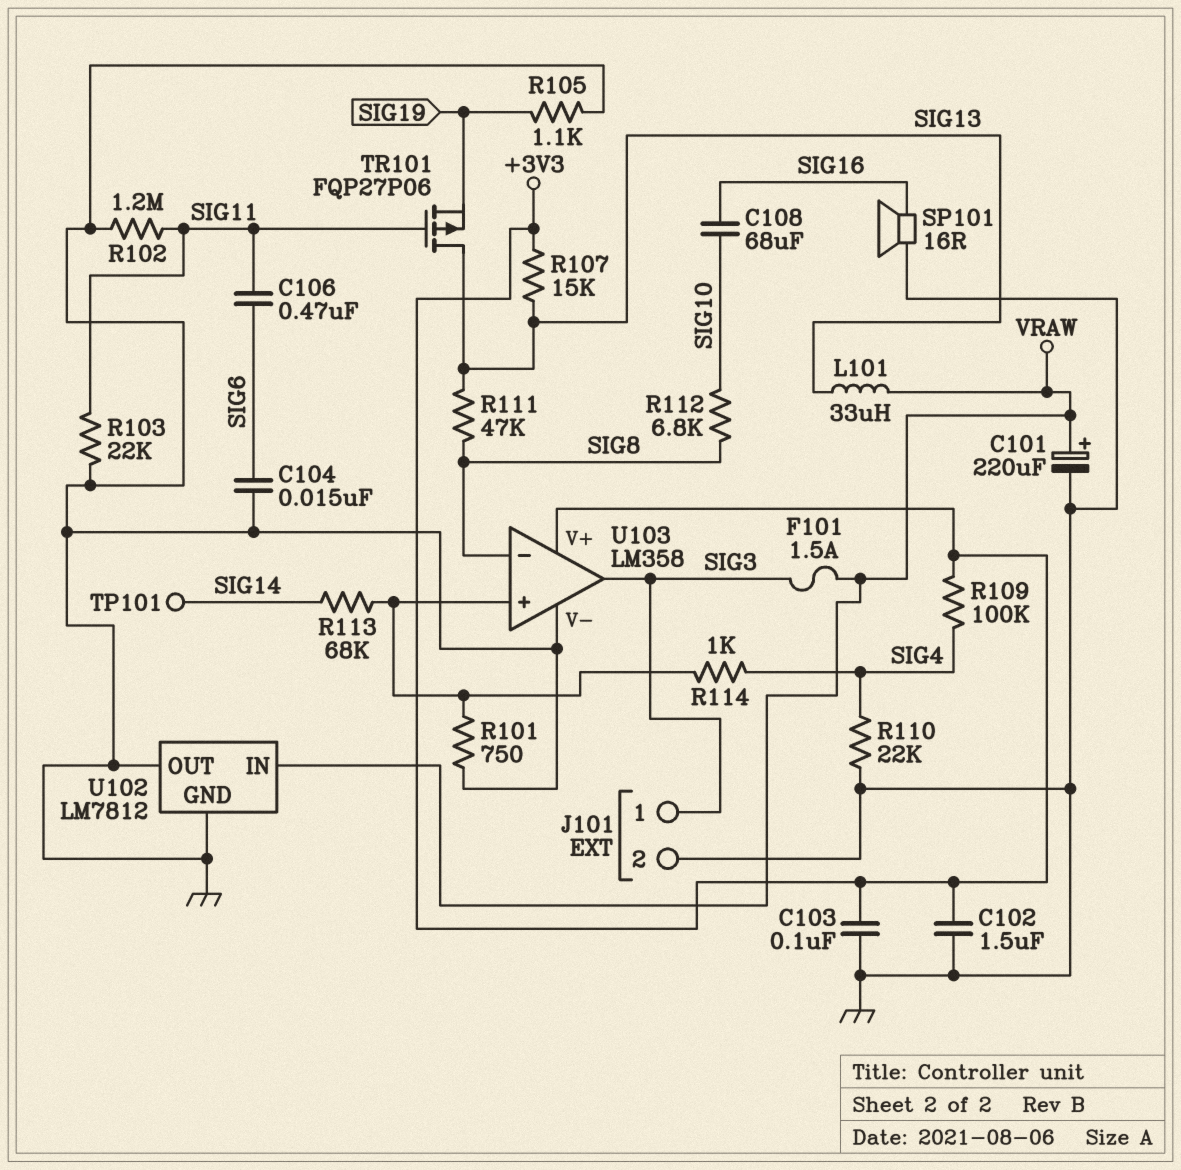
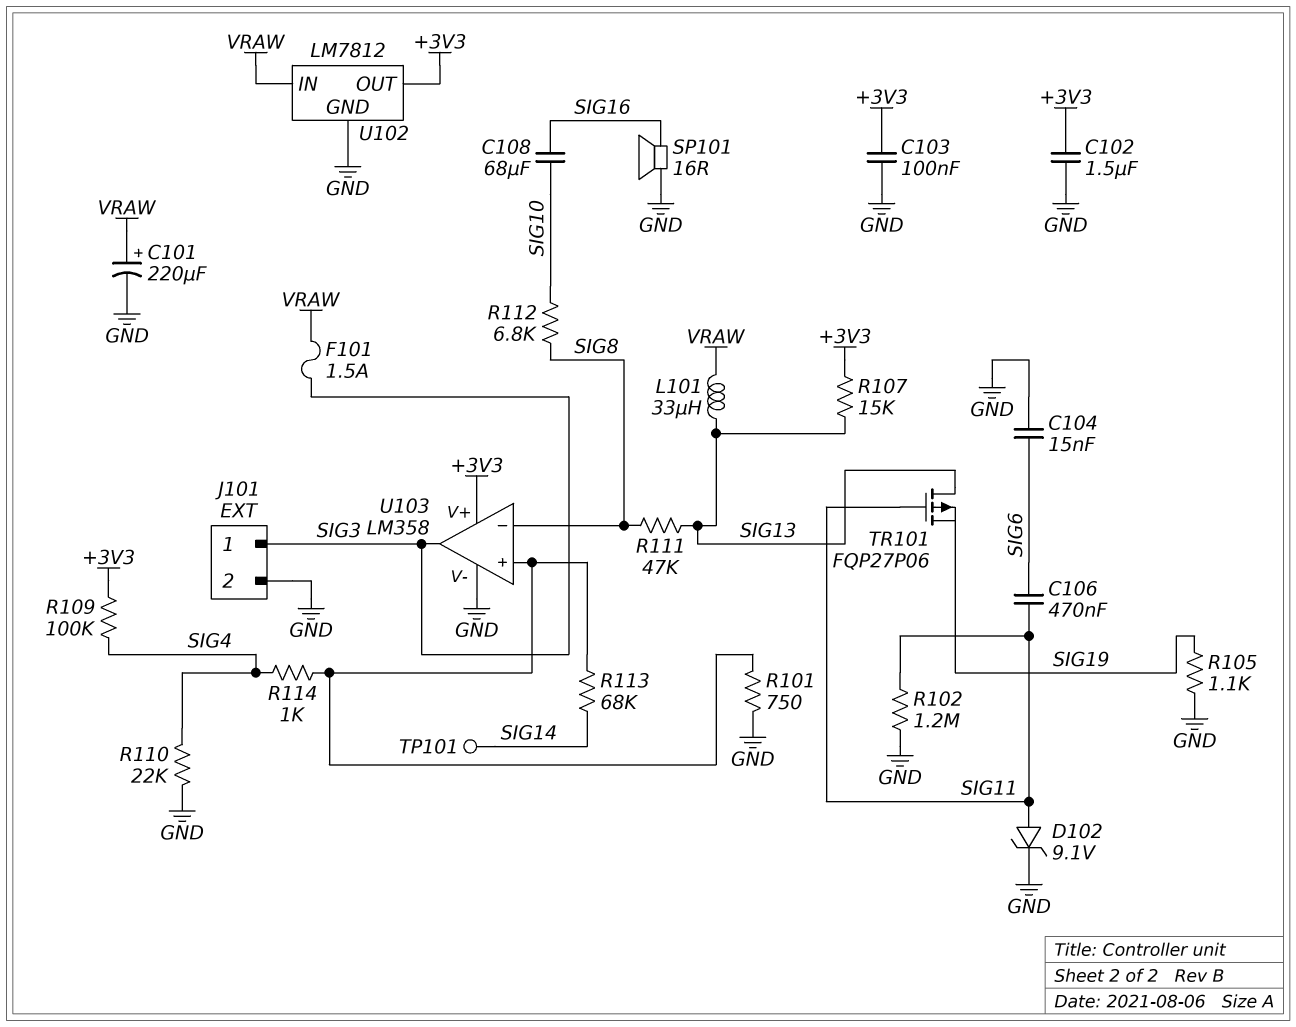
D102: none -> zener 9.1V (A SIG11, K GND)
R103: 22k (GND, SIG11) -> none
U102 pin OUT: GND -> +3V3

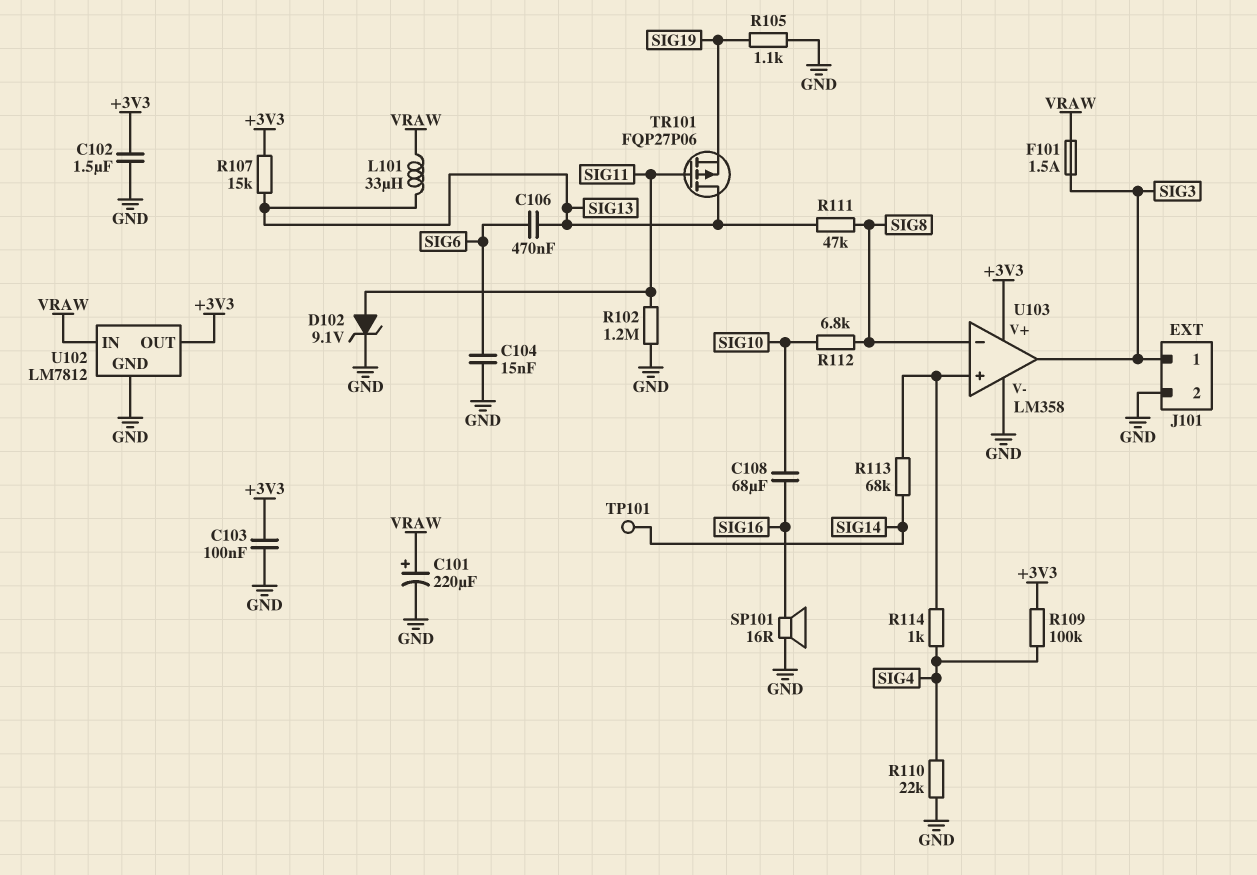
C106: 470nF (SIG6, SIG11) -> 470nF (SIG6, SIG13)
R101: 750 (GND, U103/in+) -> none

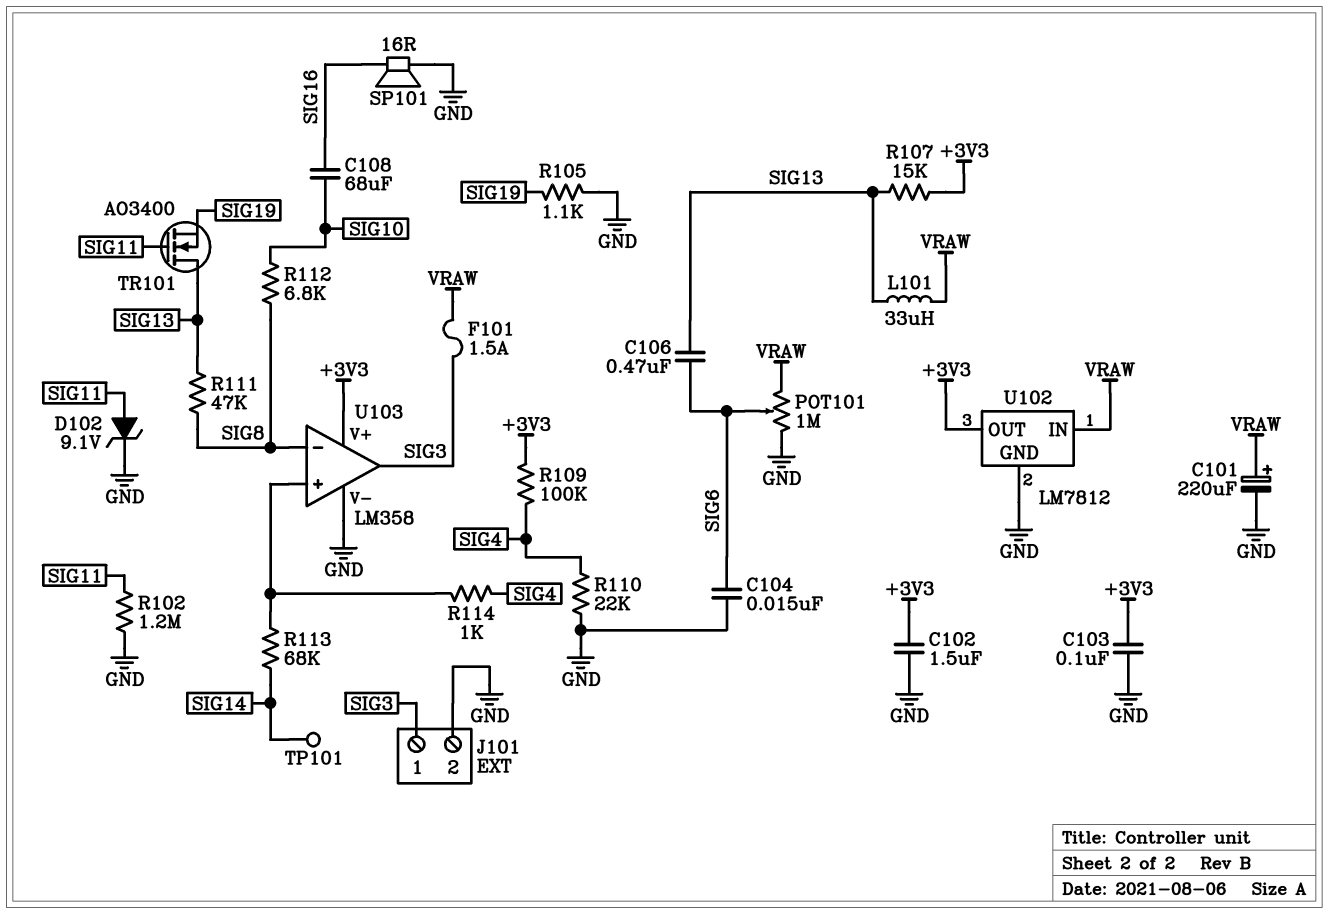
POT101: none -> 1M (GND, VRAW, wiper SIG6)
TR101: PMOS FQP27P06 (G SIG11, D SIG13, S SIG19) -> NMOS AO3400 (G SIG11, D SIG13, S SIG19)

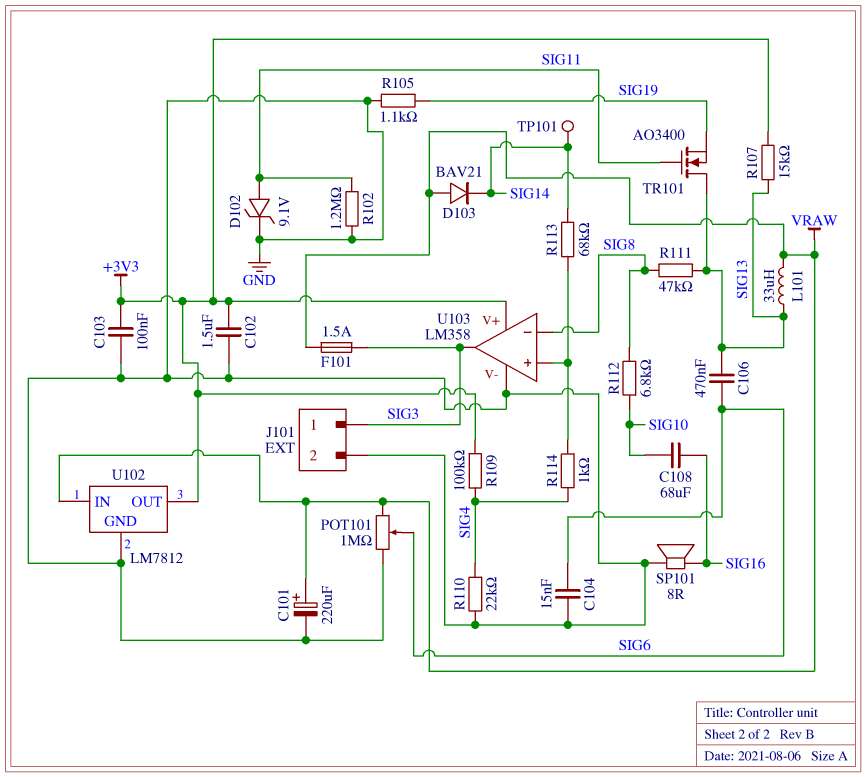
D103: none -> diode BAV21 (A VRAW, K SIG14)
SP101: speaker 16R (GND, SIG16) -> speaker 8R (GND, SIG16)

